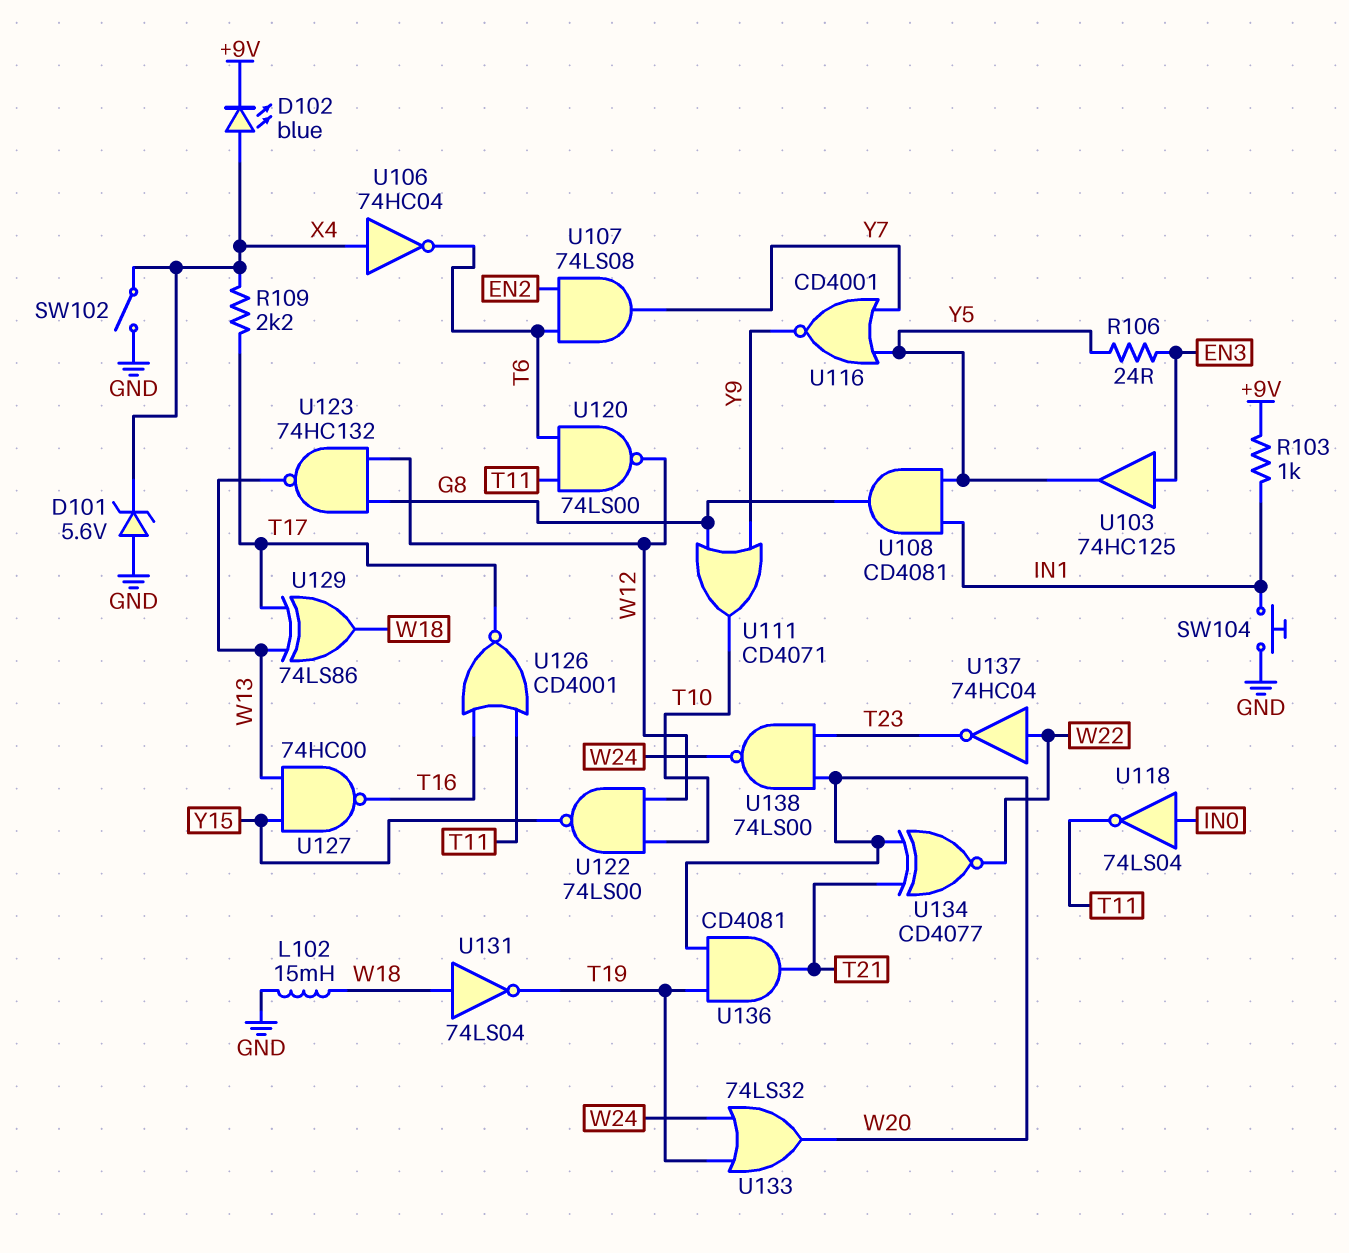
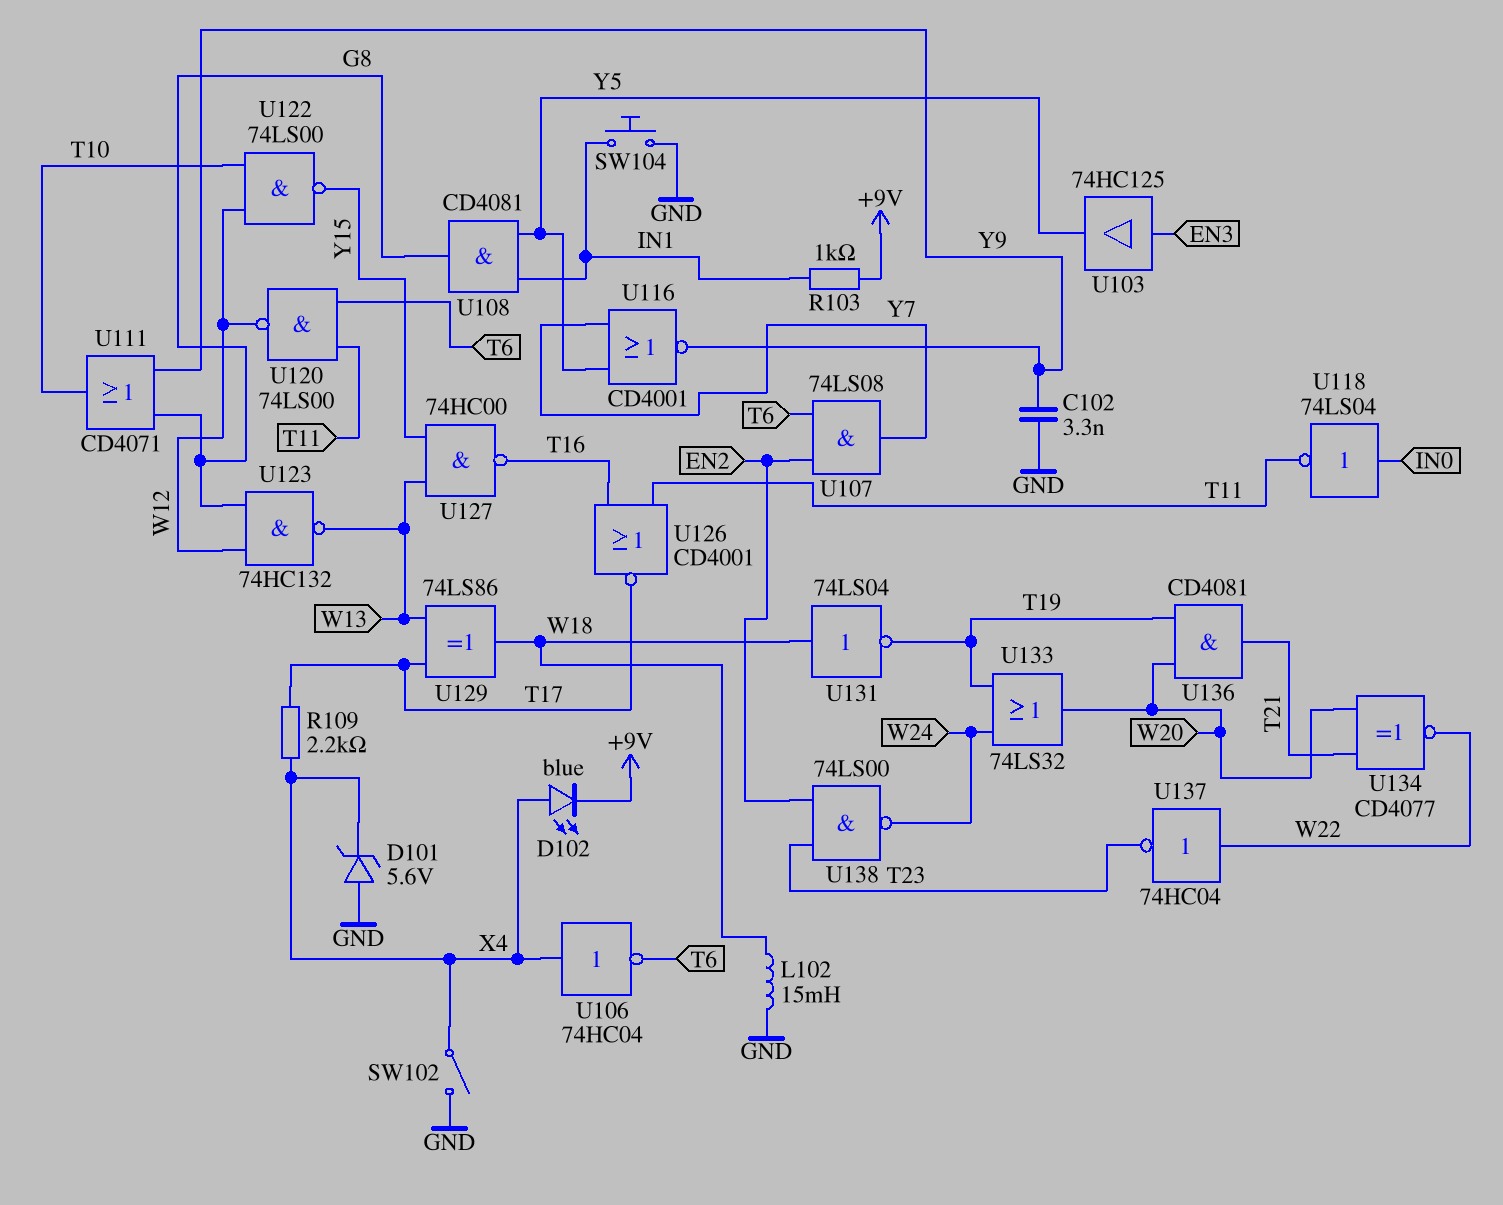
C102: none -> 3.3nF (GND, Y9)
R106: 24 (EN3, Y5) -> none
U138: NAND 74LS00 (in T23, in W20, out W24) -> NAND 74LS00 (in EN2, in T23, out W24)

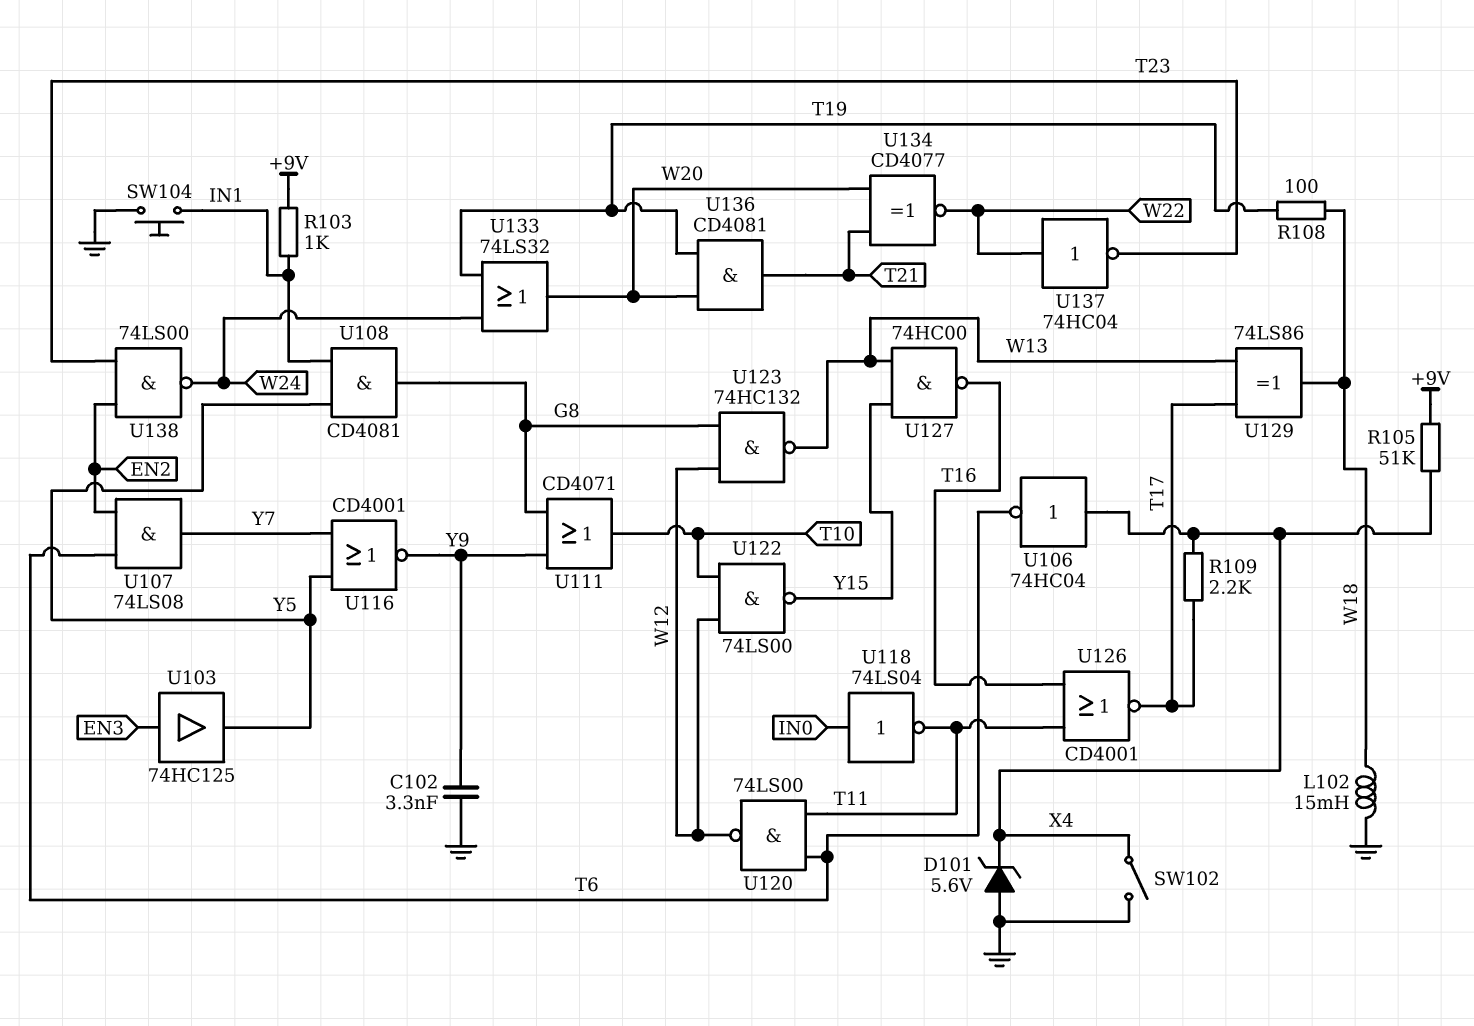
D102: LED blue (A X4, K +9V) -> none
R105: none -> 51k (+9V, X4)
R108: none -> 100 (T19, W18)
U131: NOT 74LS04 (in W18, out T19) -> none

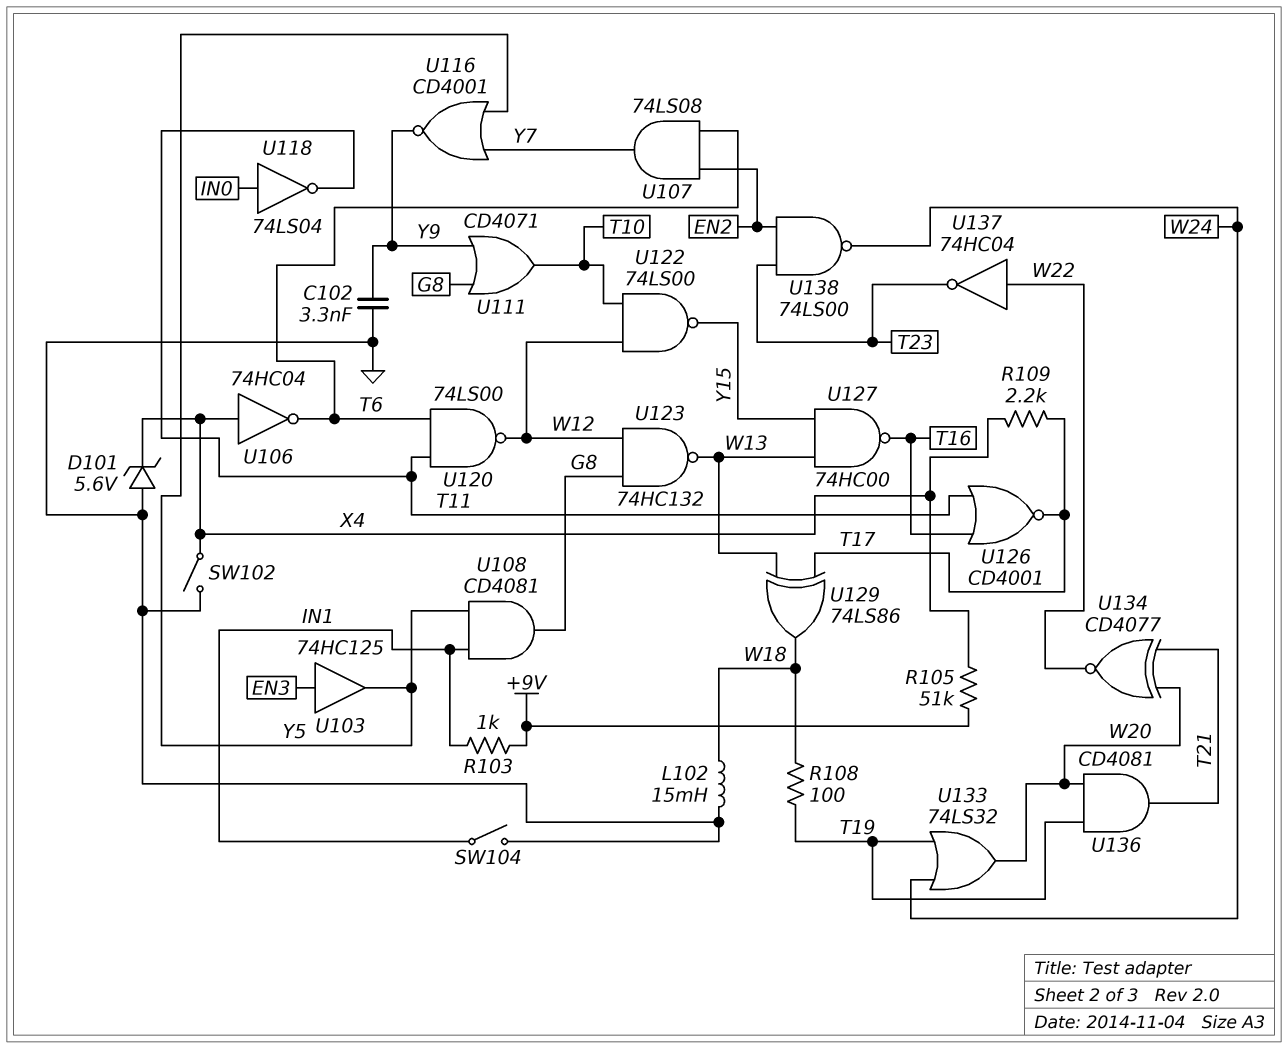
SW104: button (GND, IN1) -> switch (GND, IN1)

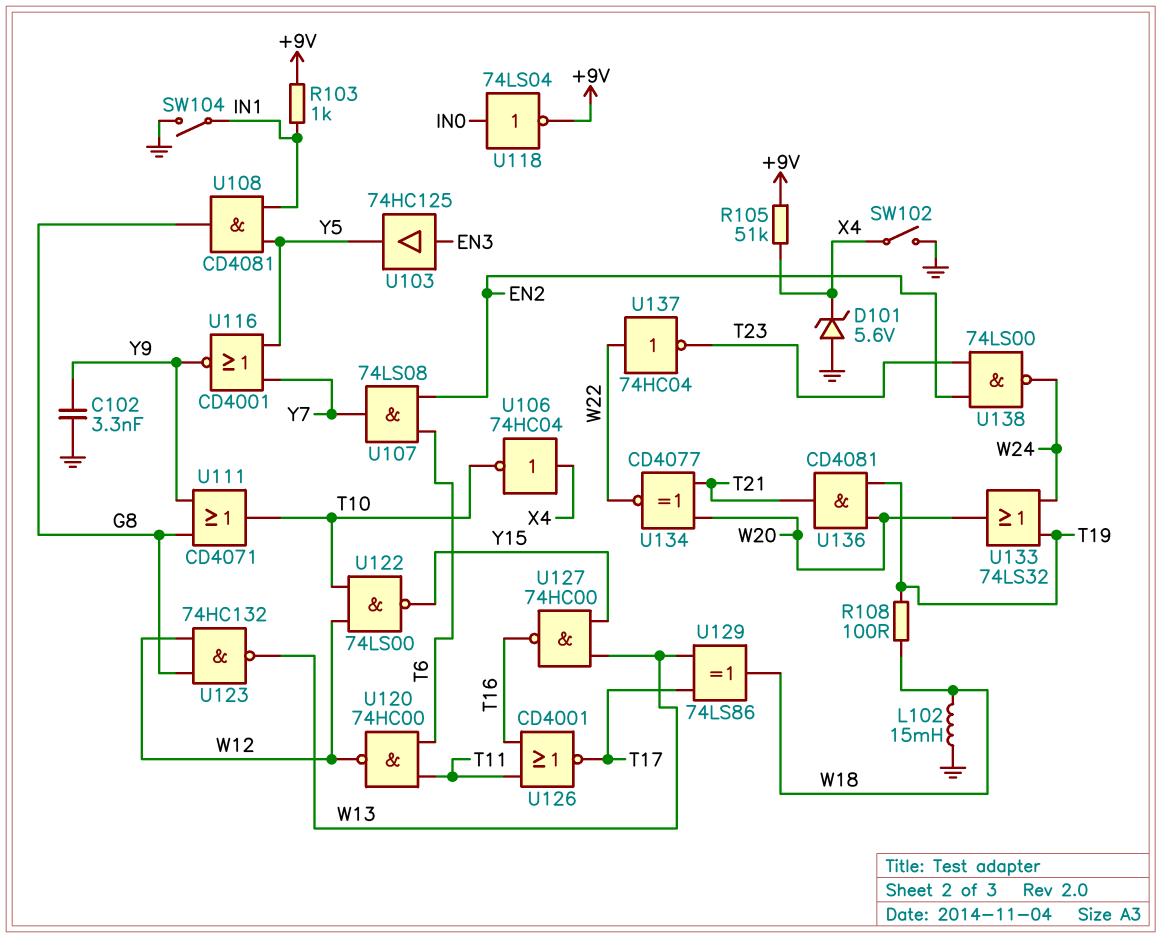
R109: 2.2k (T17, X4) -> none
U106: NOT 74HC04 (in X4, out T6) -> NOT 74HC04 (in X4, out T10)
U118: NOT 74LS04 (in IN0, out T11) -> NOT 74LS04 (in IN0, out +9V)
U120: NAND 74LS00 (in T6, in T11, out W12) -> NAND 74HC00 (in T6, in T11, out W12)

